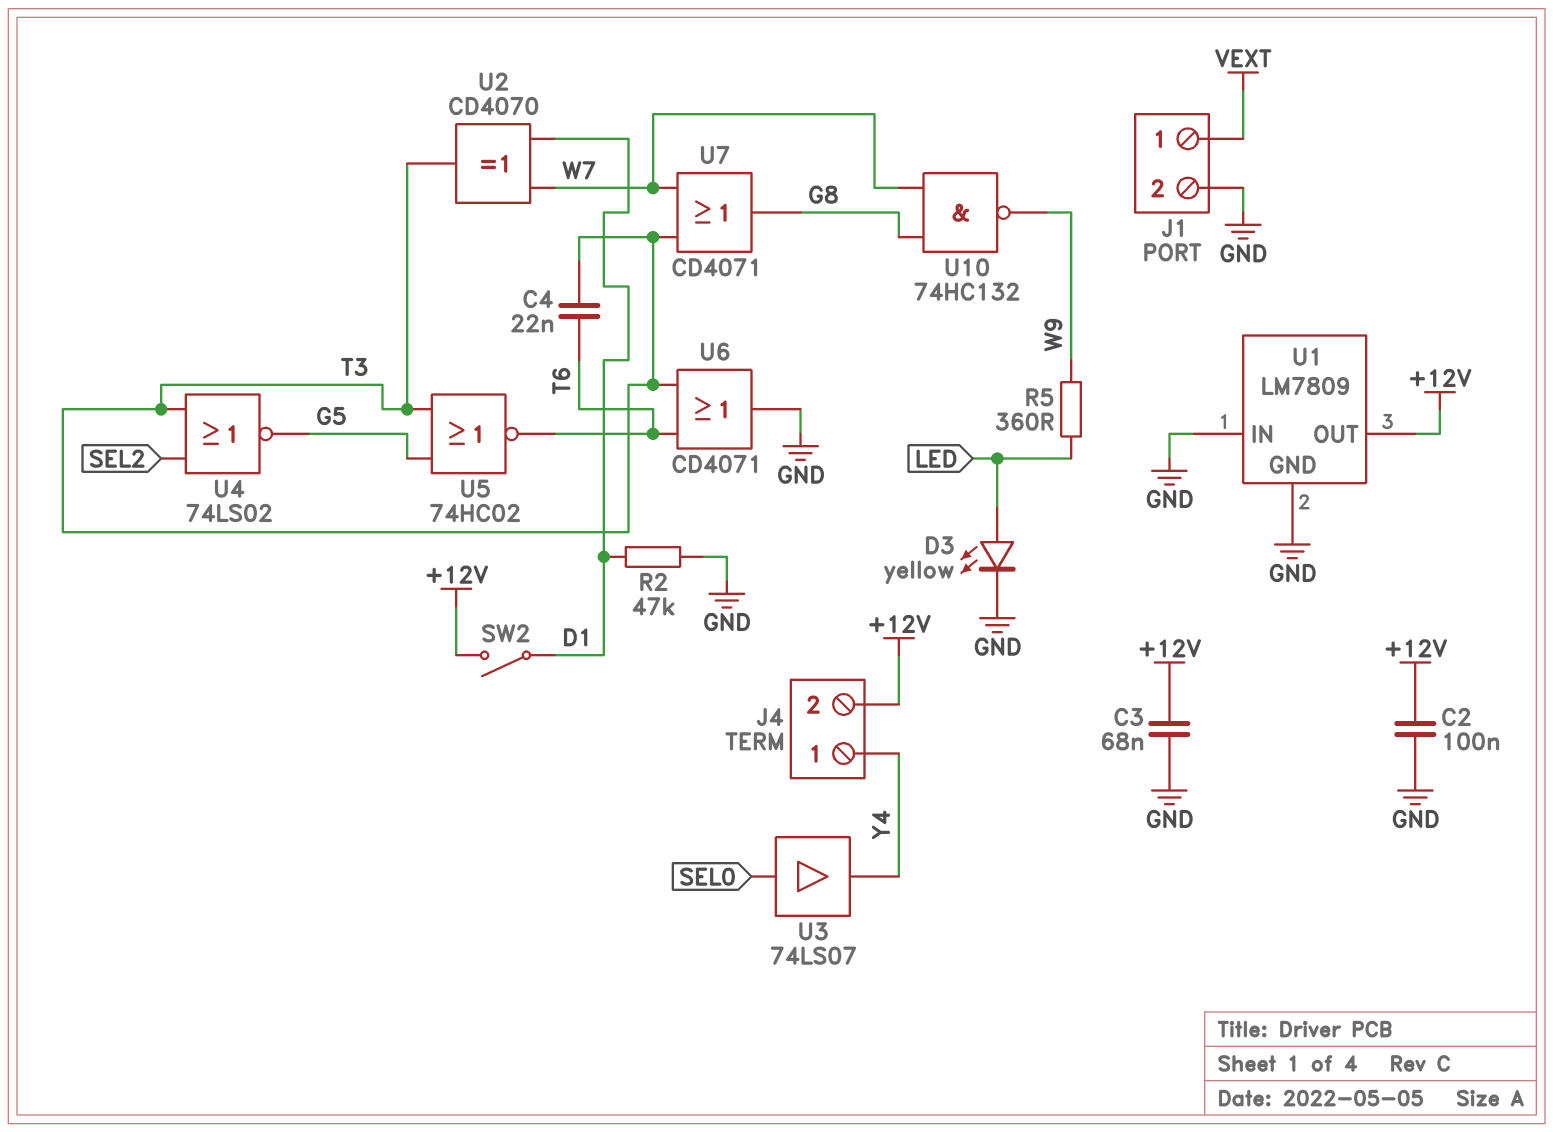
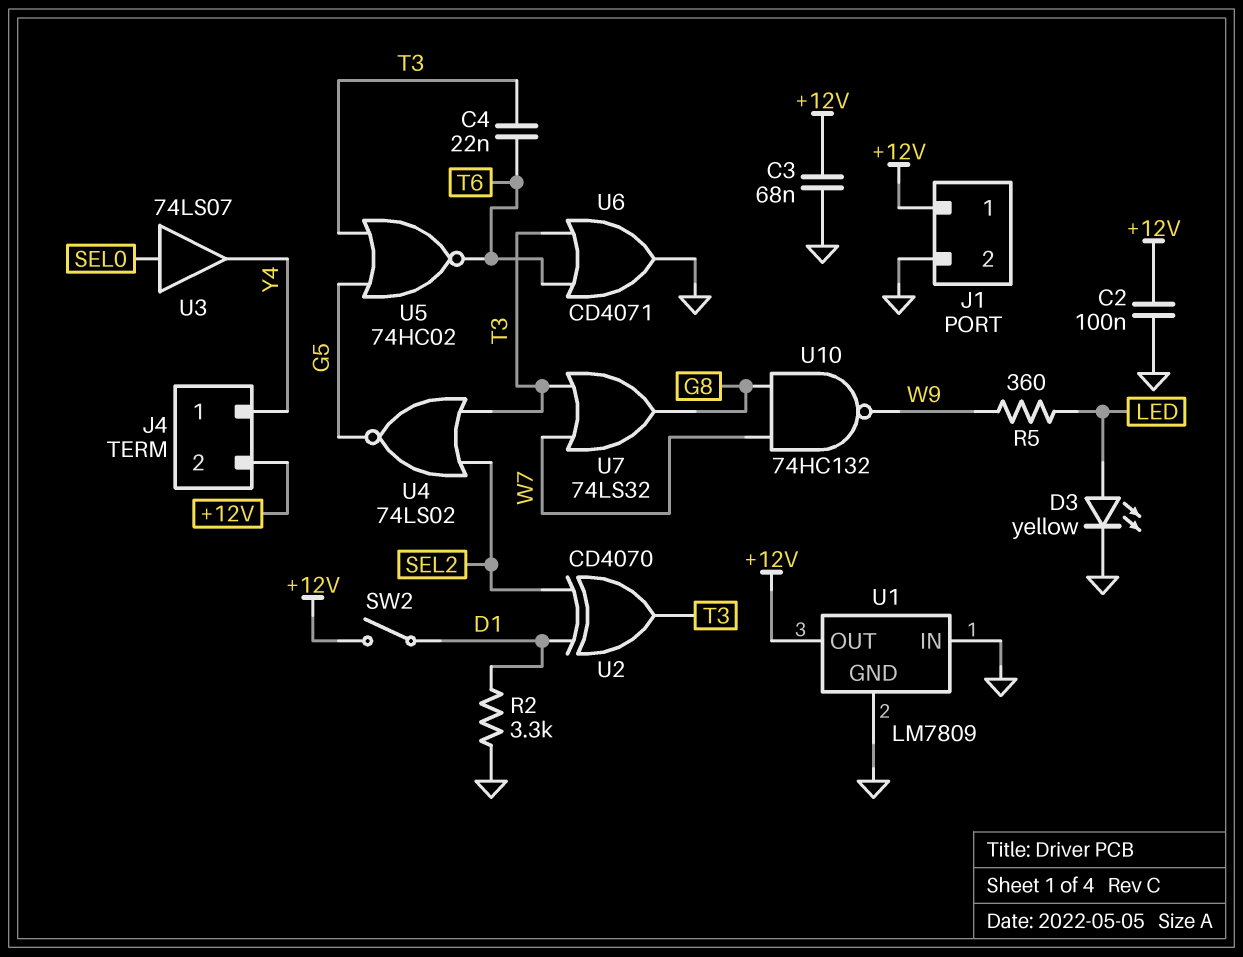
J1 pin 1: VEXT -> +12V
R2: 47k (D1, GND) -> 3.3k (D1, GND)
U2: XOR CD4070 (in D1, in W7, out T3) -> XOR CD4070 (in D1, in SEL2, out T3)
U7: OR CD4071 (in T3, in W7, out G8) -> OR 74LS32 (in T3, in W7, out G8)

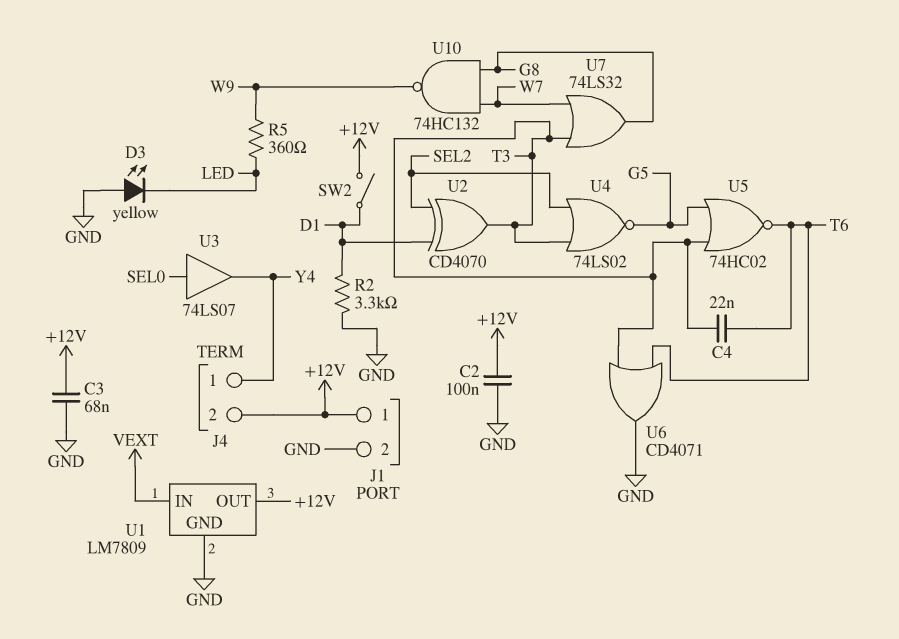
D3: LED yellow (A LED, K GND) -> LED yellow (A GND, K LED)
U1 pin IN: GND -> VEXT

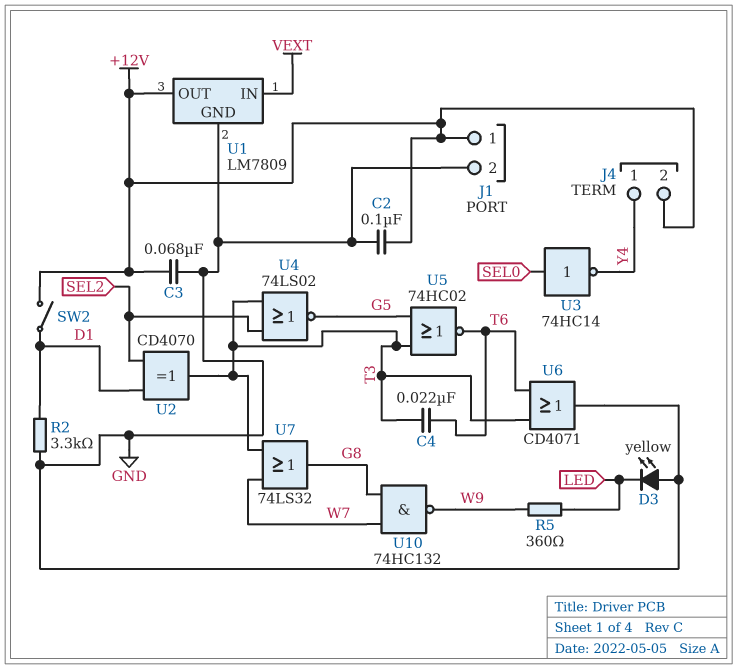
U3: buffer 74LS07 (in SEL0, out Y4) -> NOT 74HC14 (in SEL0, out Y4)

